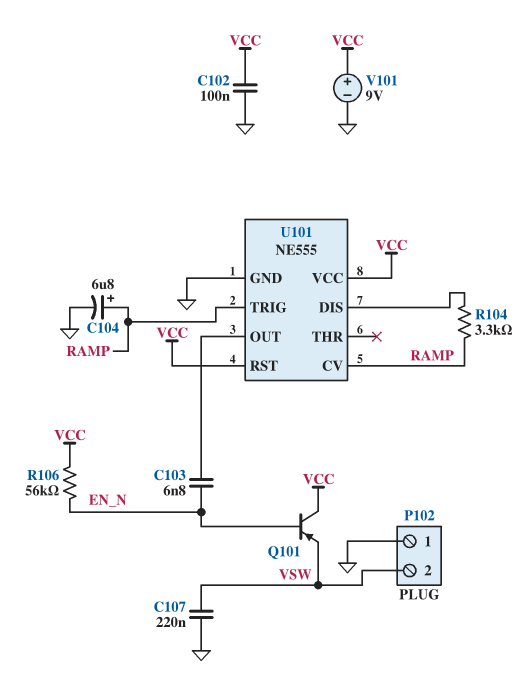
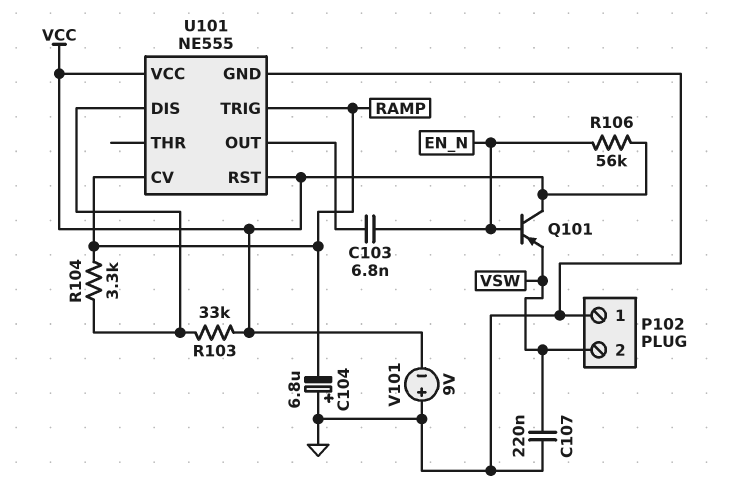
C102: 100nF (GND, VCC) -> none
C104: 6.8uF (plus RAMP, minus GND) -> 6.8uF (plus GND, minus RAMP)
R103: none -> 33k (U101/DIS, VCC)
V101: 9V (plus VCC, minus GND) -> 9V (plus GND, minus VCC)

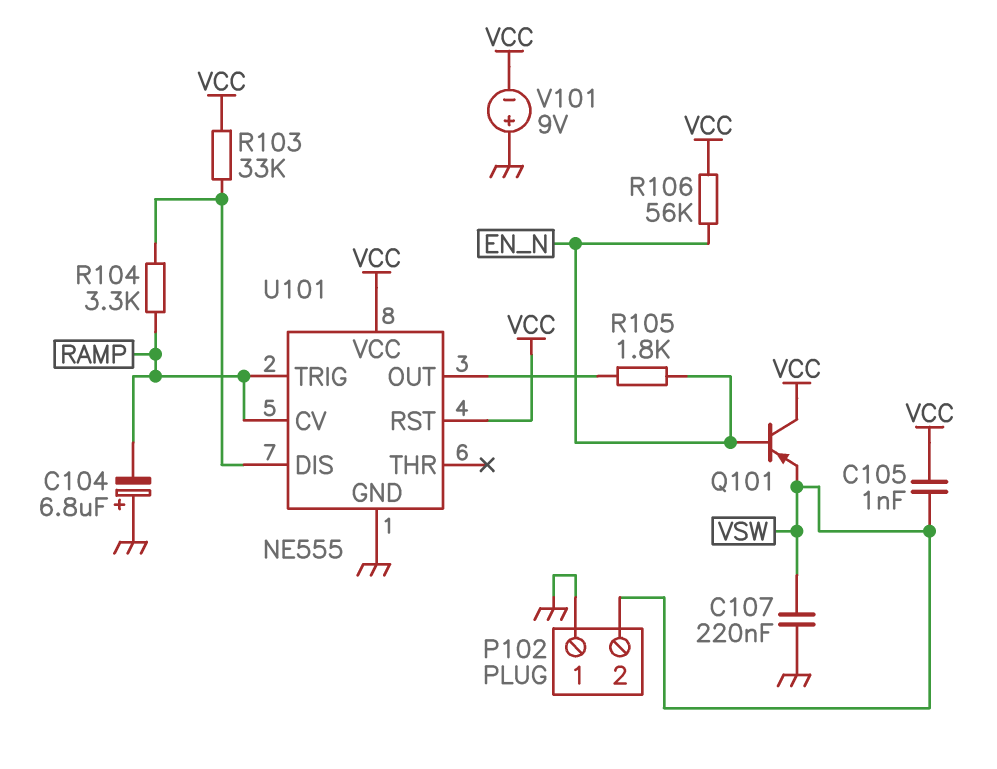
C103: 6.8nF (EN_N, U101/OUT) -> none
C105: none -> 1nF (VCC, VSW)
R105: none -> 1.8k (EN_N, U101/OUT)

